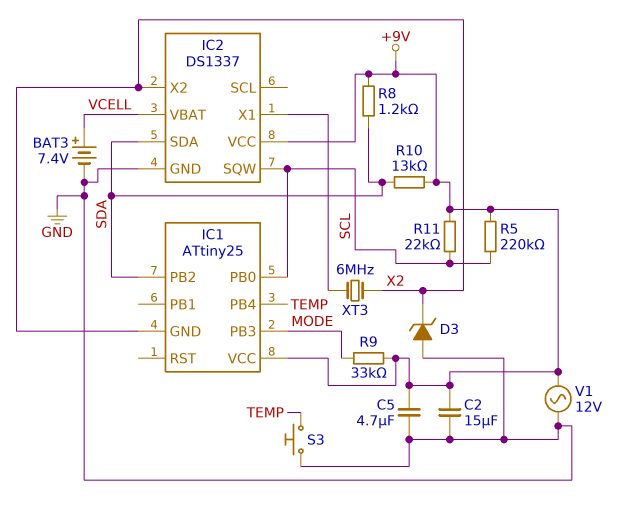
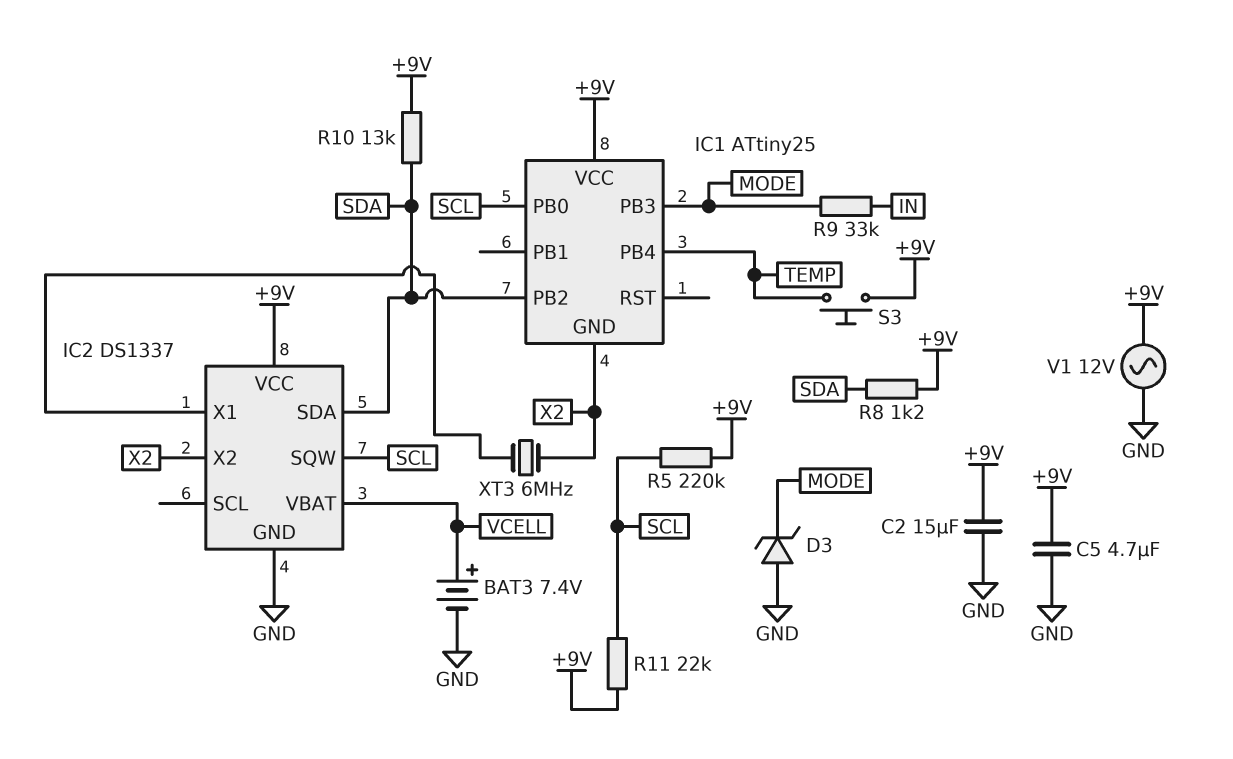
D3: zener (A GND, K X2) -> zener (A GND, K MODE)
R9: 33k (+9V, MODE) -> 33k (IN, MODE)
S3: button (GND, TEMP) -> button (+9V, TEMP)

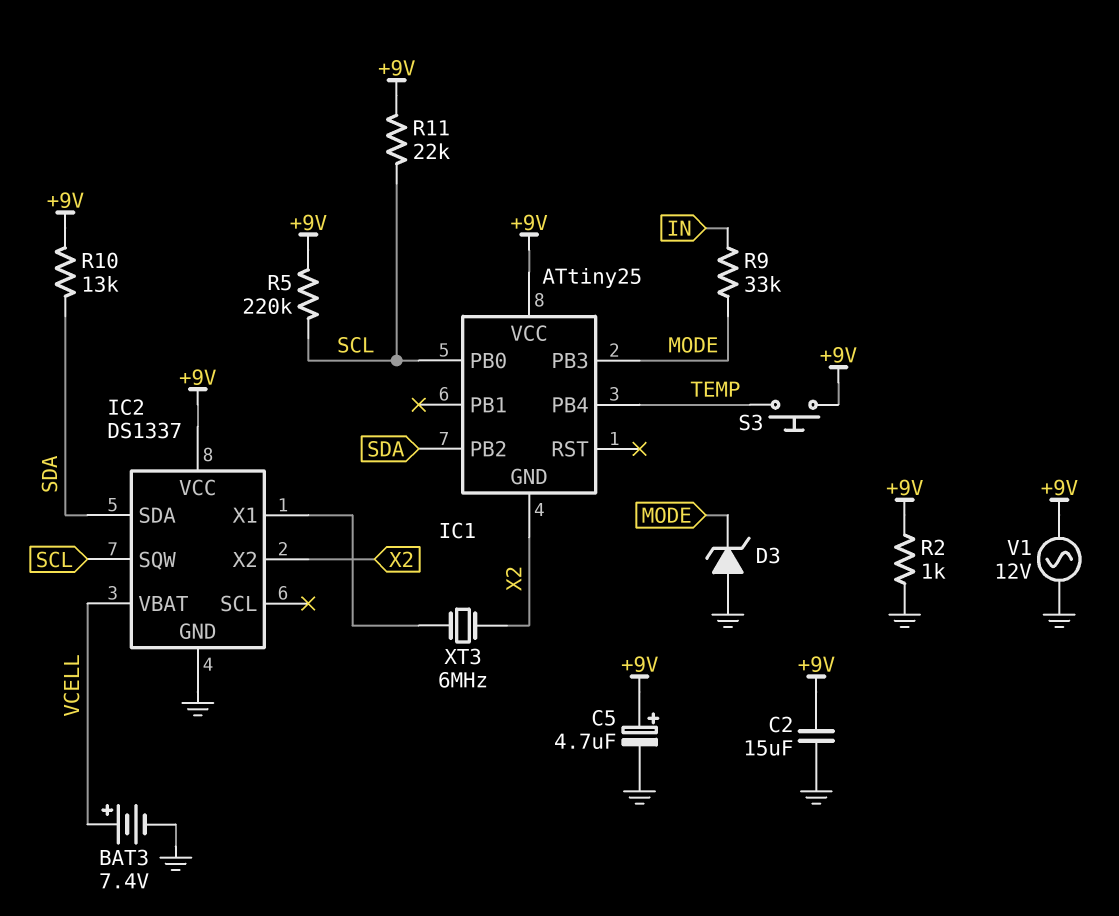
C5: 4.7uF (+9V, GND) -> 4.7uF (plus +9V, minus GND)
R2: none -> 1k (+9V, GND)
R8: 1.2k (+9V, SDA) -> none

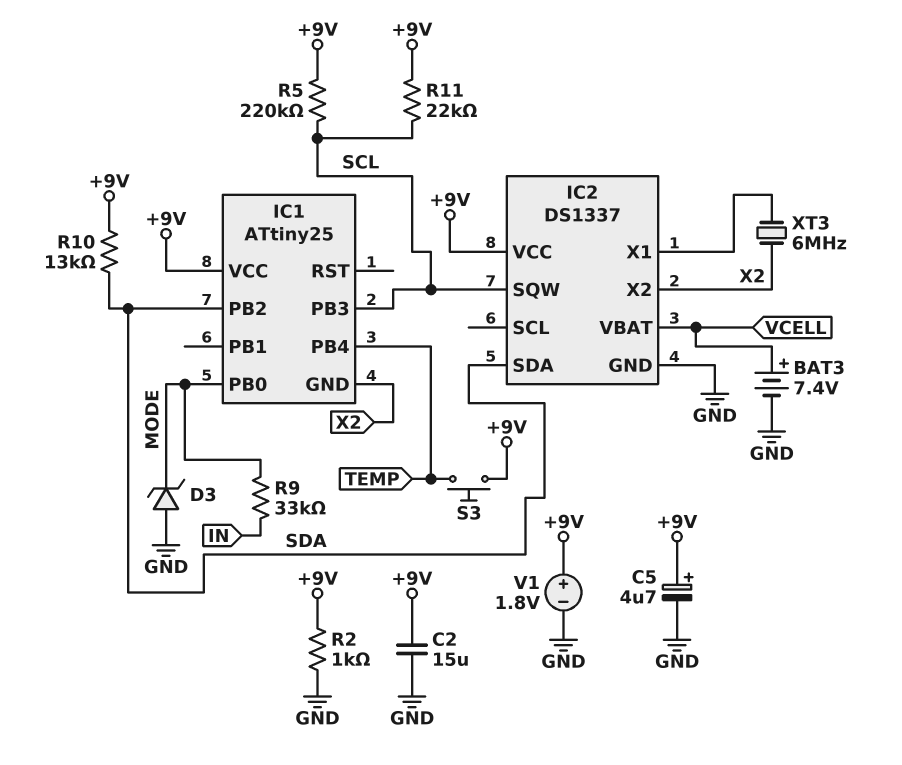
IC1 pin PB0: SCL -> MODE
IC1 pin PB3: MODE -> SCL
V1: AC 12V (+9V, GND) -> 1.8V (plus +9V, minus GND)

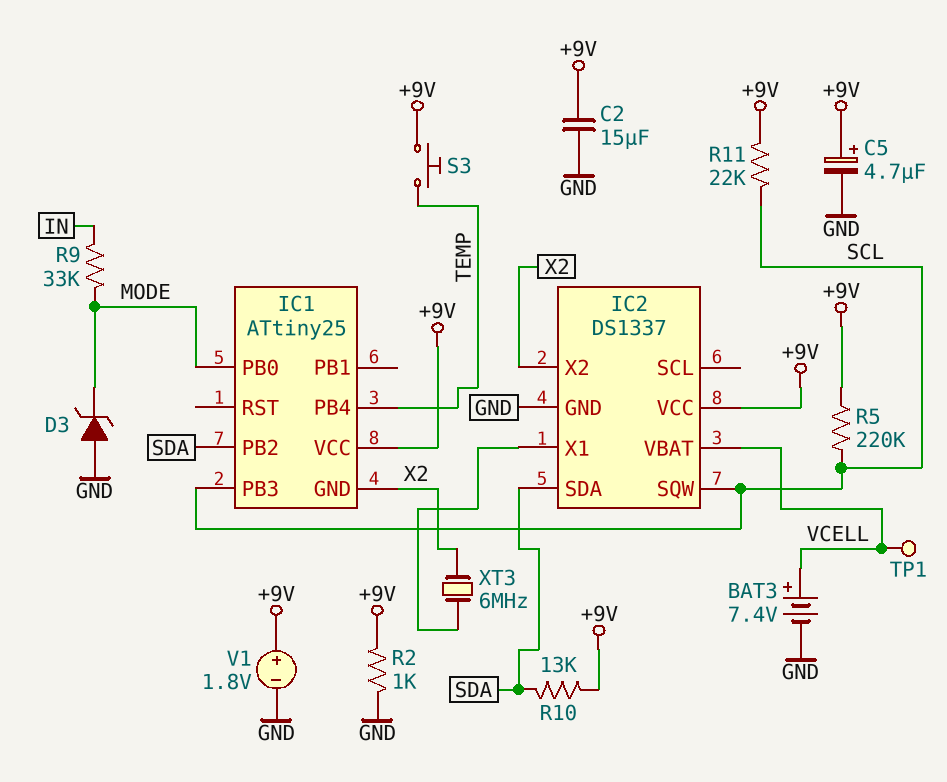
TP1: none -> test point (VCELL)

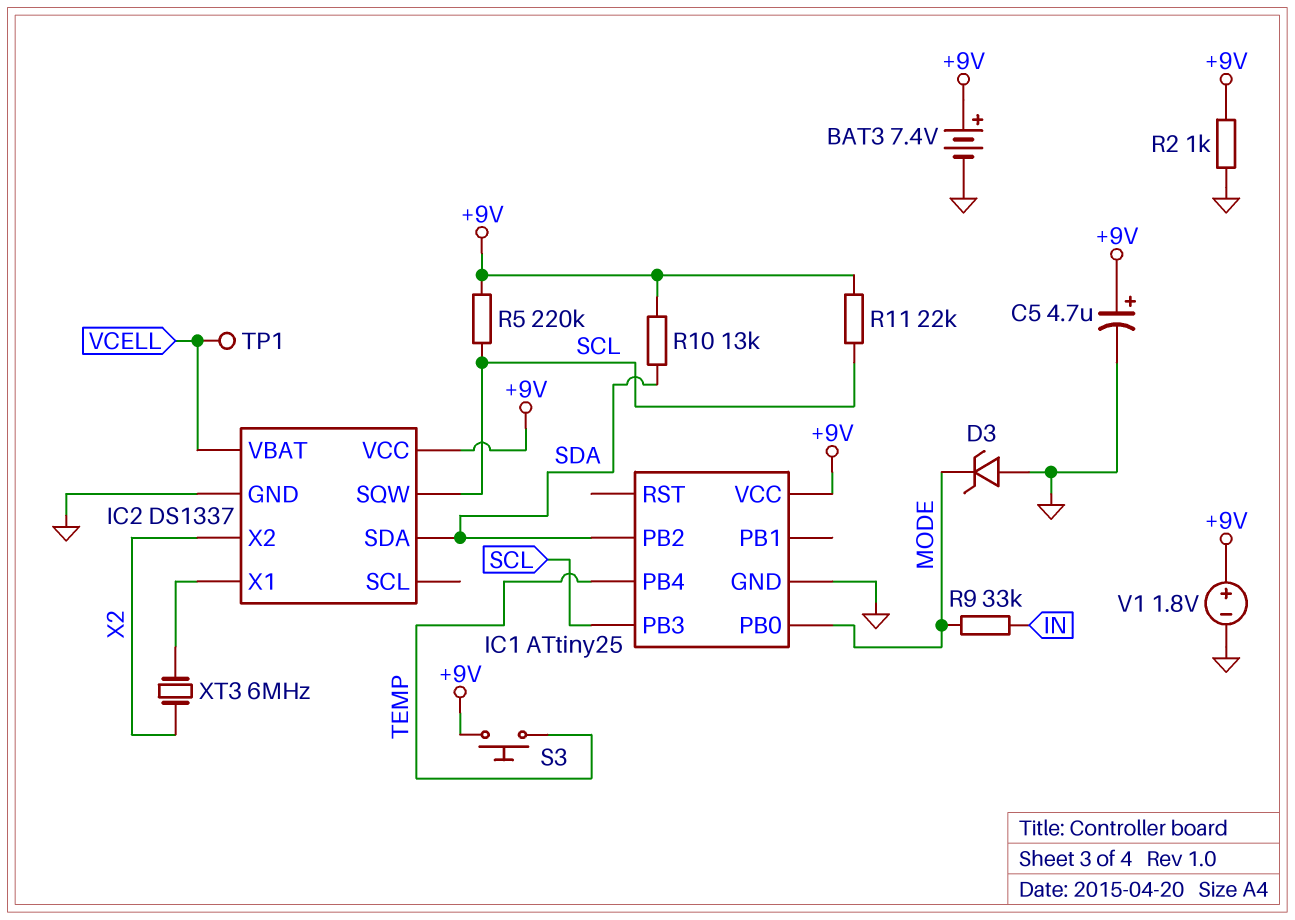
BAT3: 7.4V (plus VCELL, minus GND) -> 7.4V (plus +9V, minus GND)
C2: 15uF (+9V, GND) -> none
IC1 pin GND: X2 -> GND

